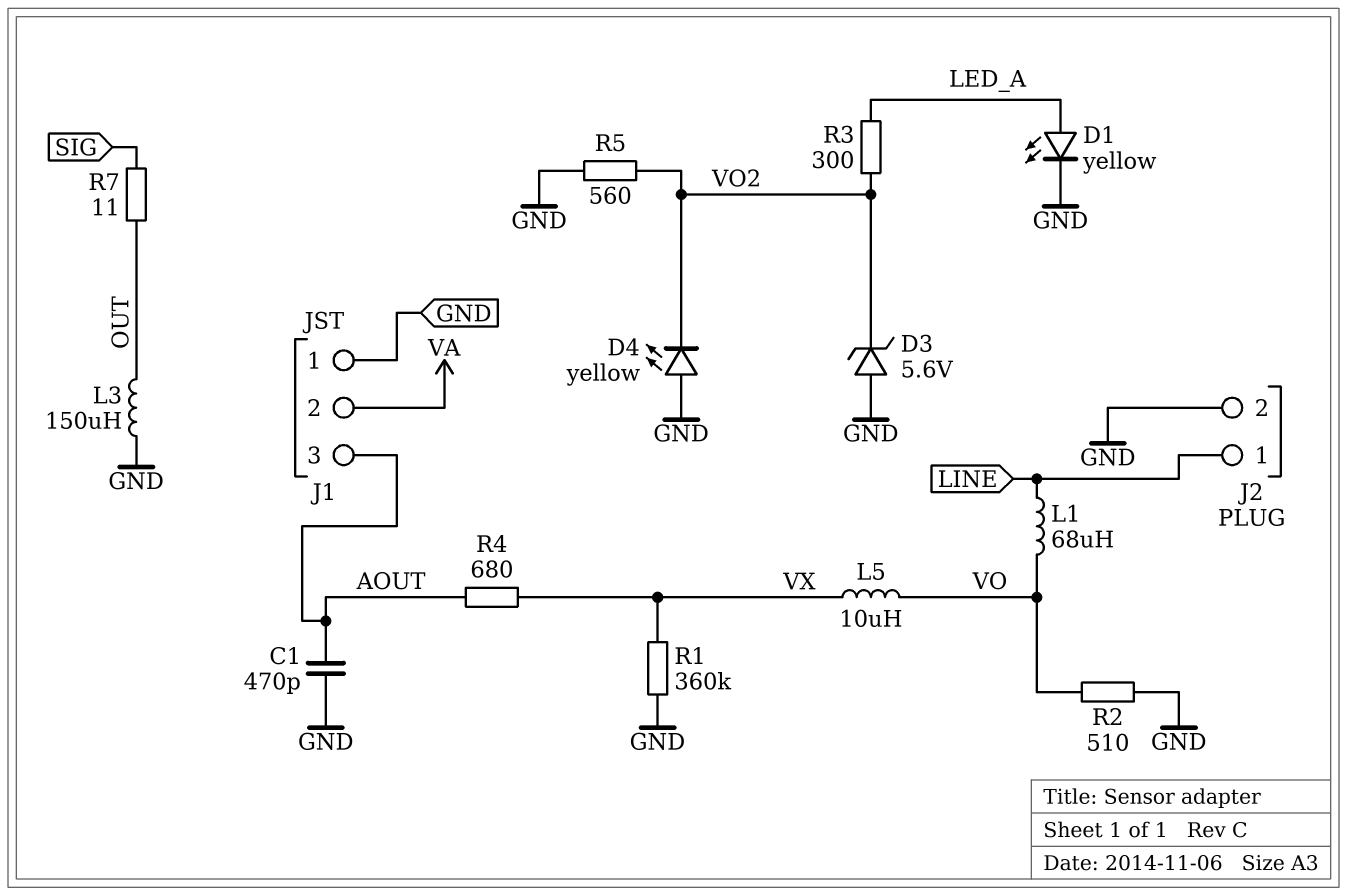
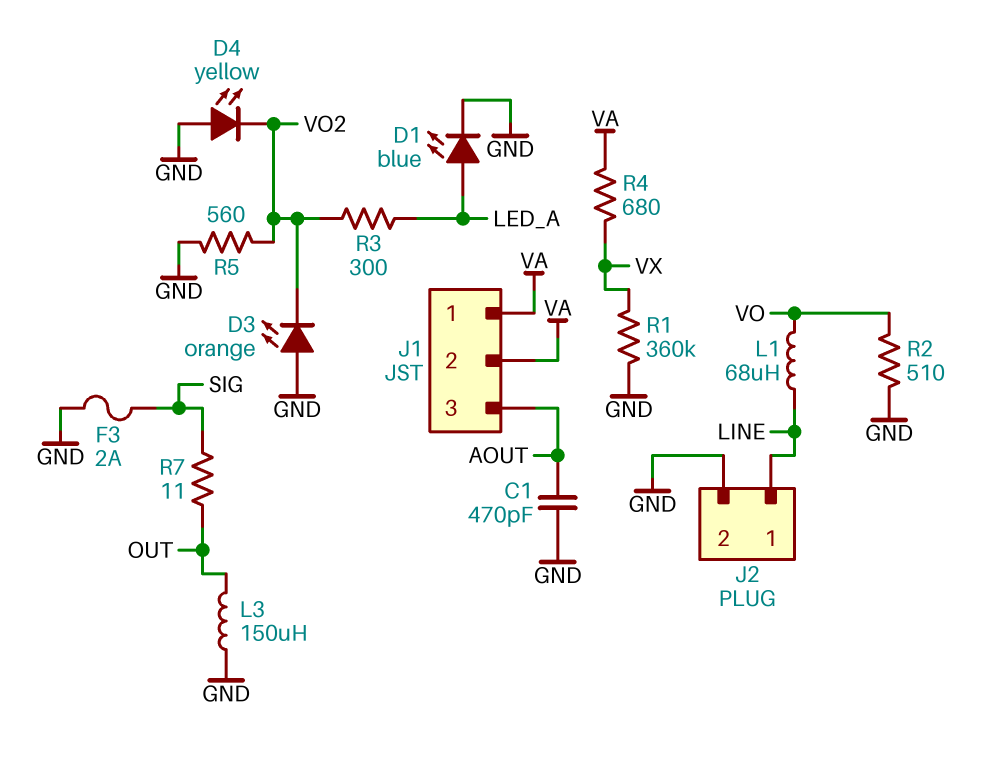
D1: LED yellow (A LED_A, K GND) -> LED blue (A LED_A, K GND)
D3: zener 5.6V (A GND, K VO2) -> LED orange (A GND, K VO2)
F3: none -> 2A (GND, SIG)
J1 pin 1: GND -> VA
L5: 10uH (VO, VX) -> none
R4: 680 (AOUT, VX) -> 680 (VA, VX)

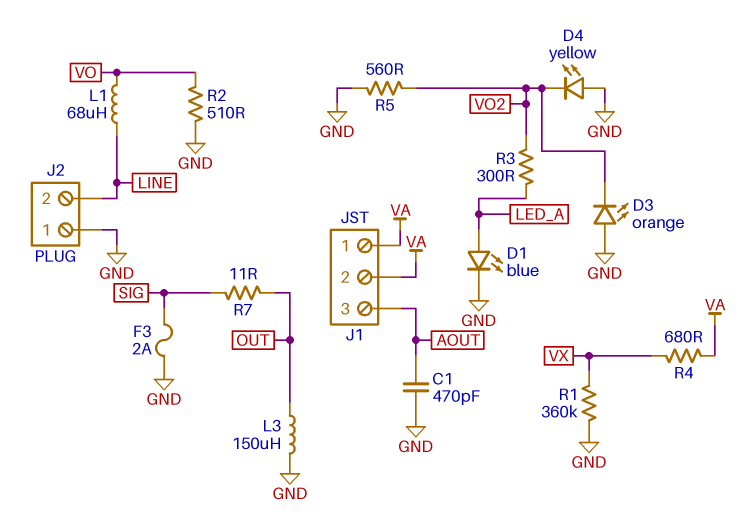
J2 pin 1: LINE -> GND
J2 pin 2: GND -> LINE

